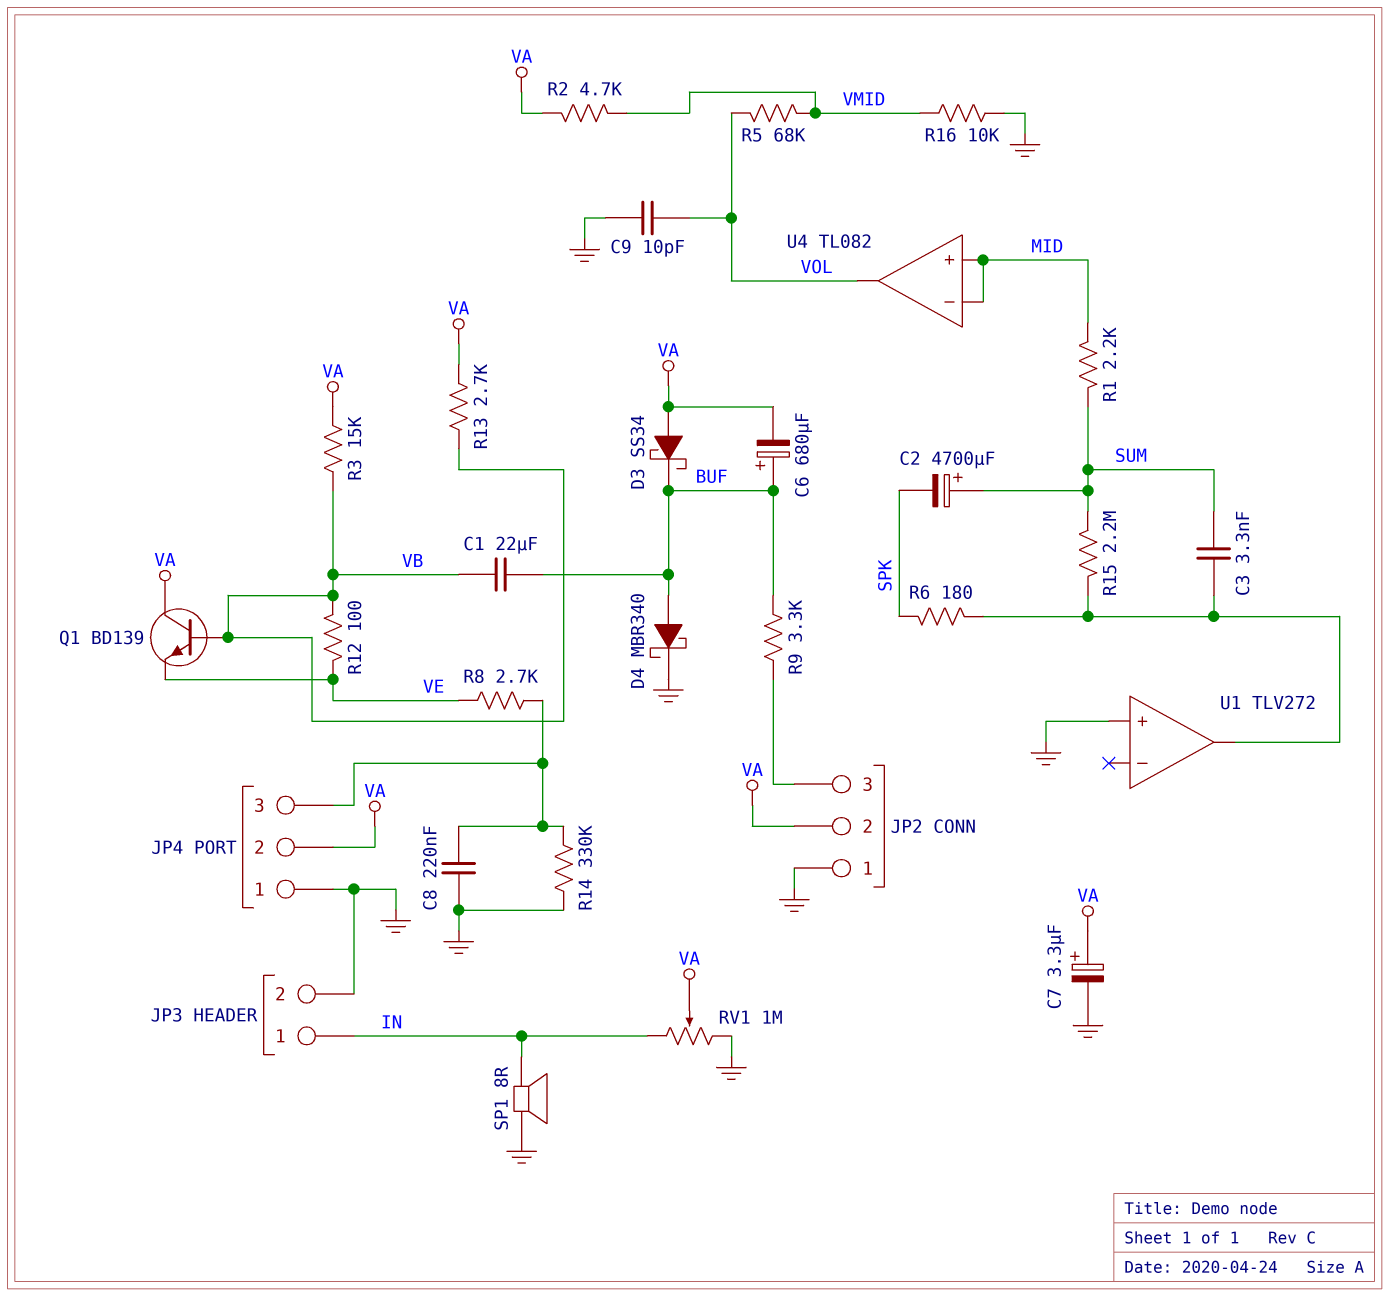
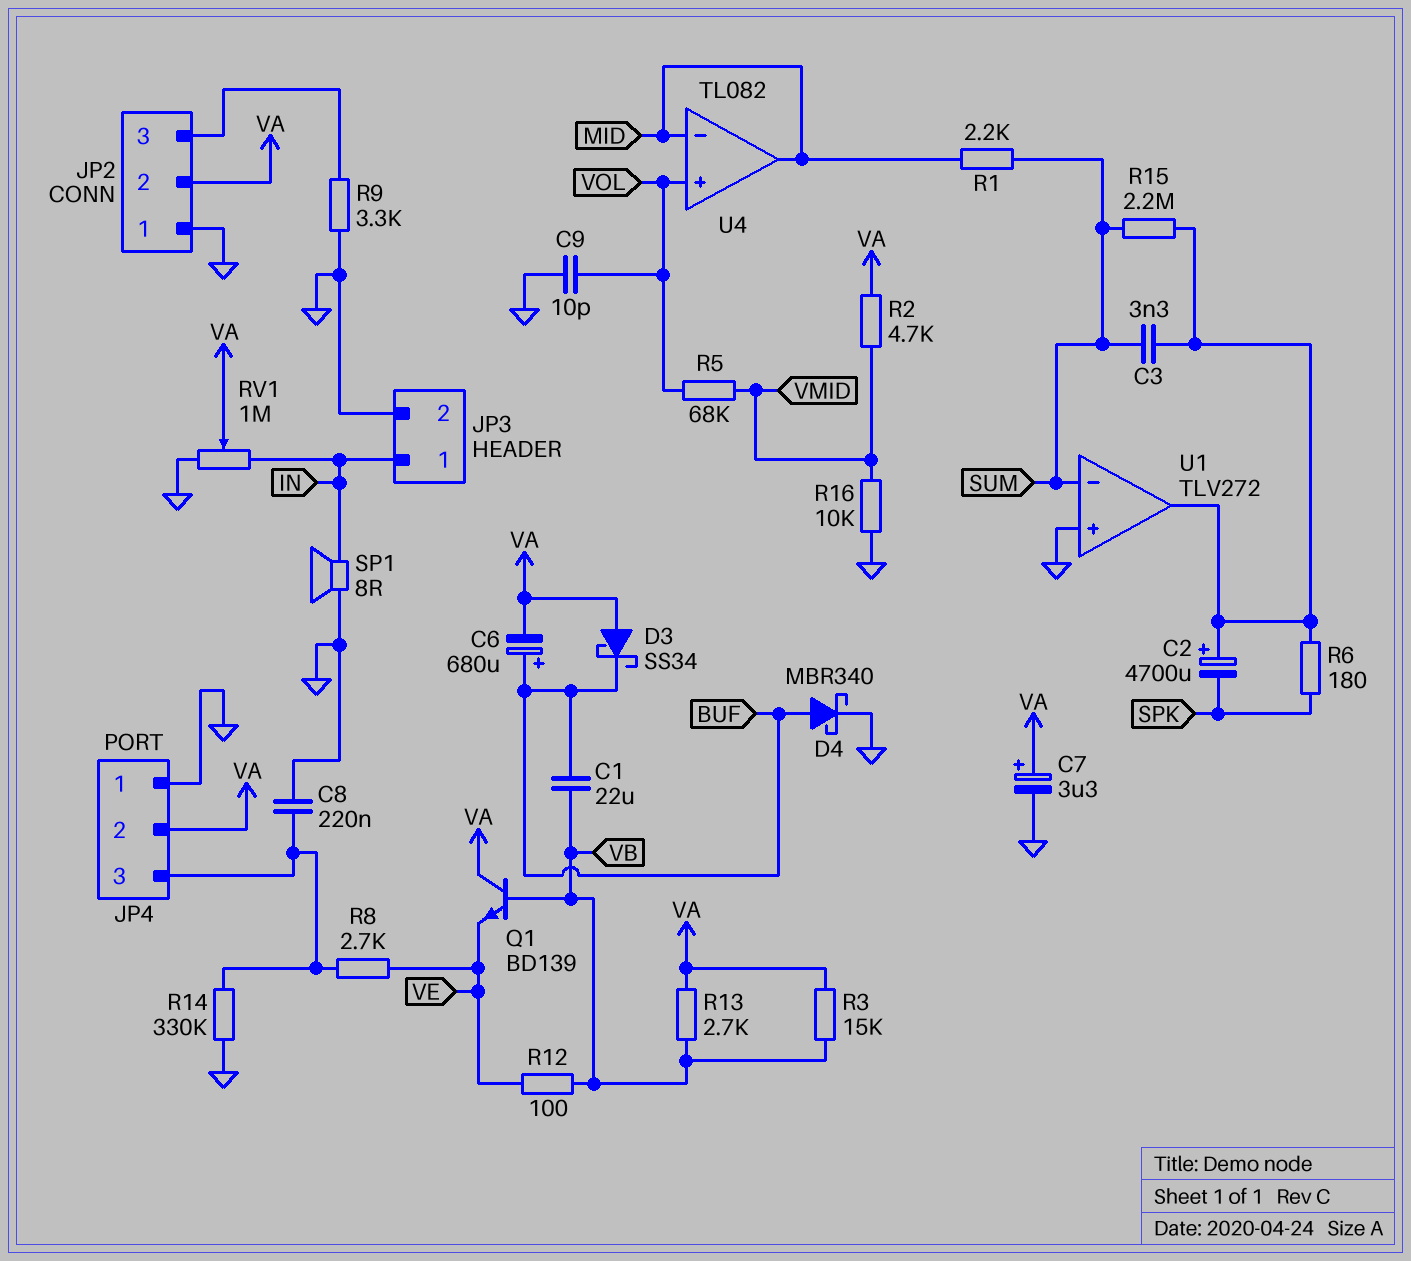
C2: 4700uF (plus SUM, minus SPK) -> 4700uF (plus U1/out, minus SPK)
R9: 3.3k (BUF, JP2/3) -> 3.3k (GND, JP2/3)
U1 pin in-: none -> SUM
U4 pin in+: MID -> VOL
U4 pin out: VOL -> MID

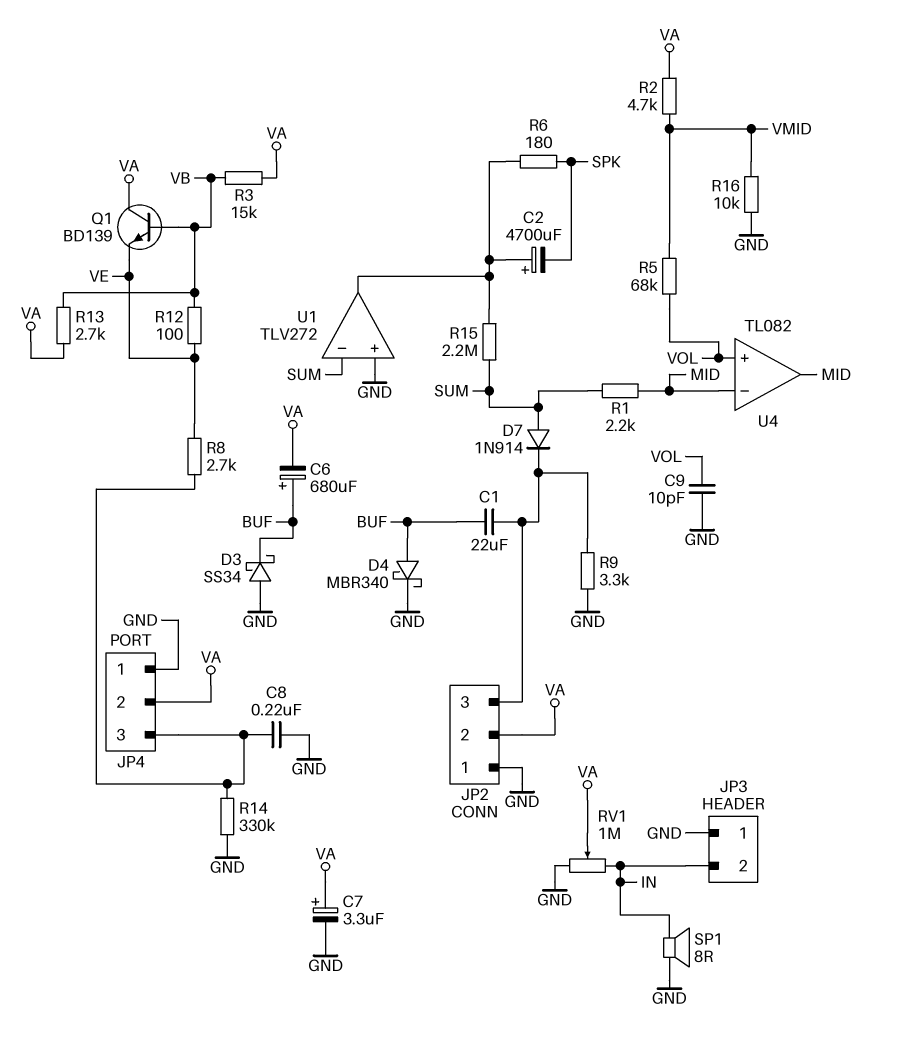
C1: 22uF (BUF, VB) -> 22uF (BUF, JP2/3)
C3: 3.3nF (SUM, U1/out) -> none
D3: schottky SS34 (A VA, K BUF) -> schottky SS34 (A GND, K BUF)
D7: none -> diode 1N914 (A SUM, K JP2/3)
JP3 pin 1: IN -> GND
JP3 pin 2: GND -> IN

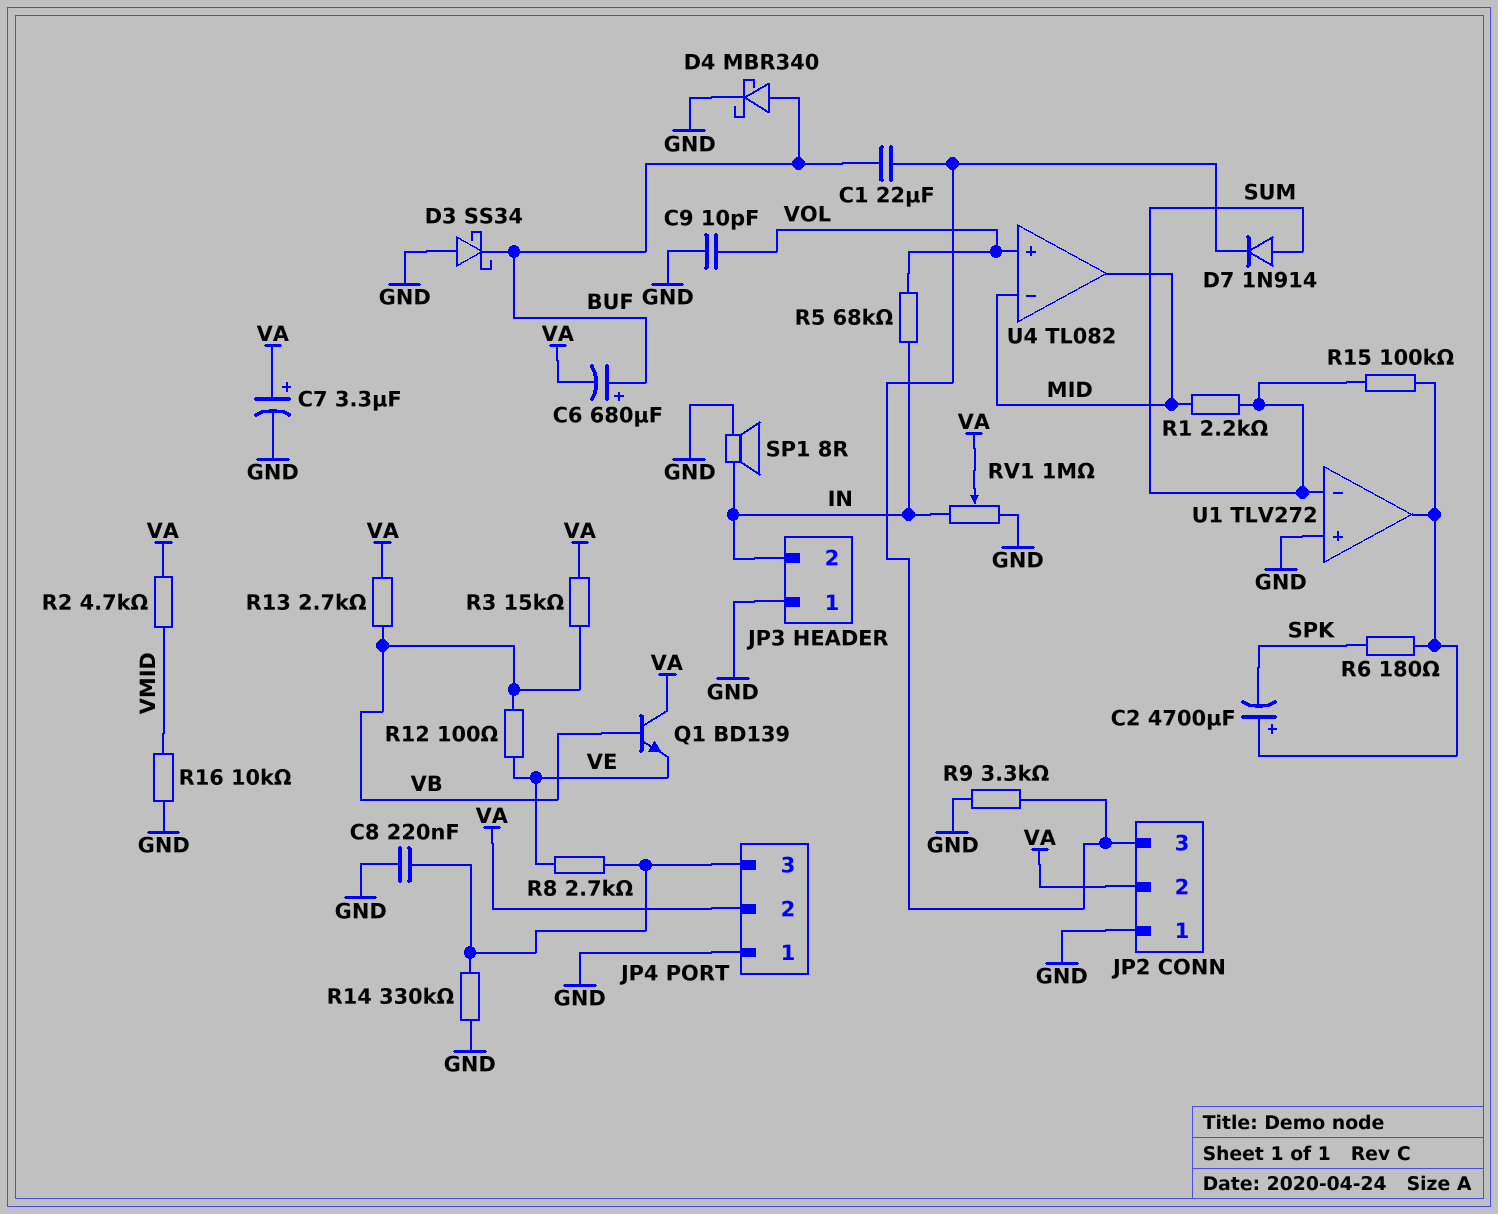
R5: 68k (VMID, VOL) -> 68k (IN, VOL)
R15: 2.2M (SUM, U1/out) -> 100k (SUM, U1/out)

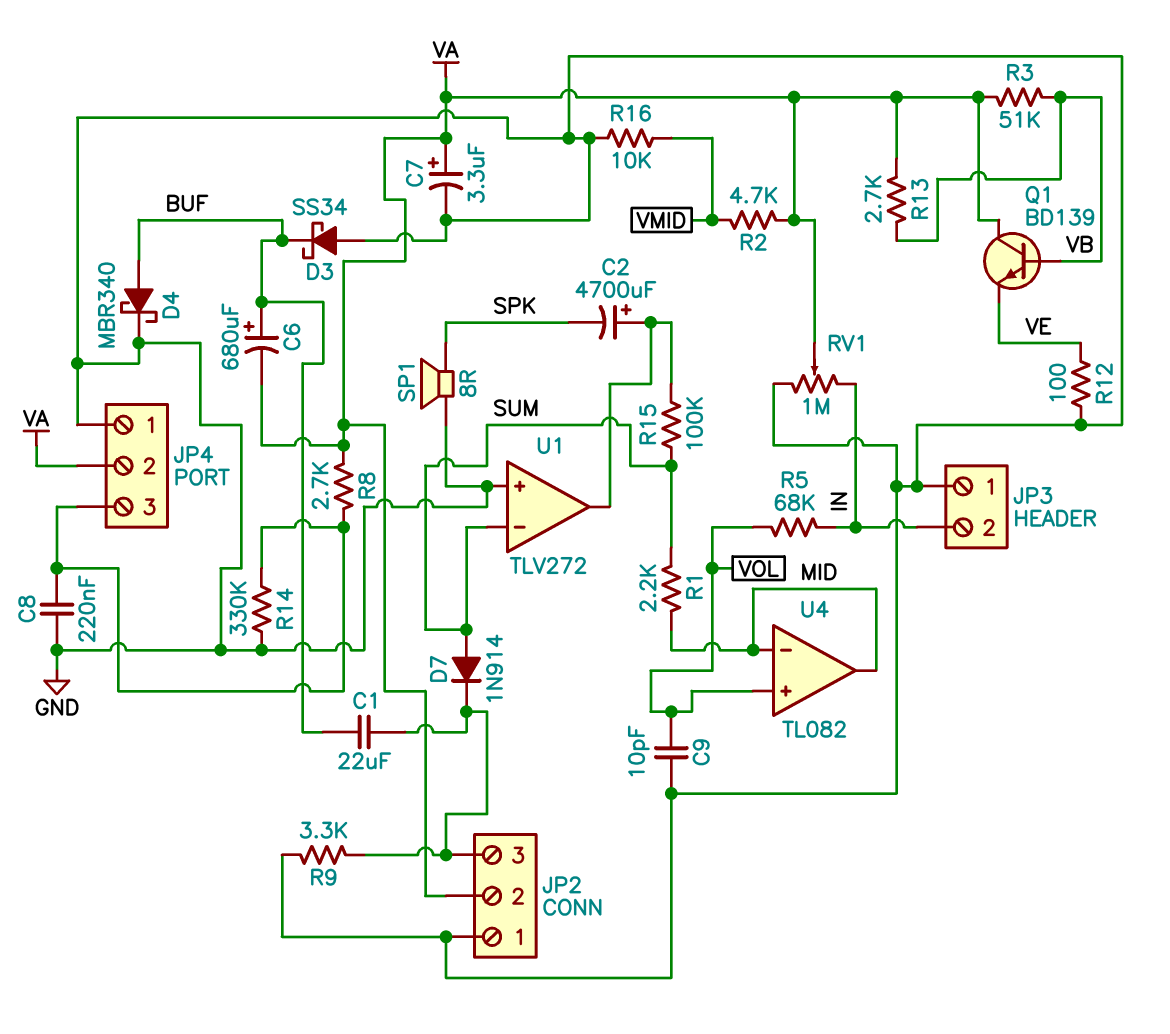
R3: 15k (VA, VB) -> 51k (VA, VB)
R6: 180 (SPK, U1/out) -> none
R8: 2.7k (JP4/3, VE) -> 2.7k (JP4/3, VA)
R12: 100 (VB, VE) -> 100 (GND, VE)
SP1: speaker 8R (GND, IN) -> speaker 8R (GND, SPK)

